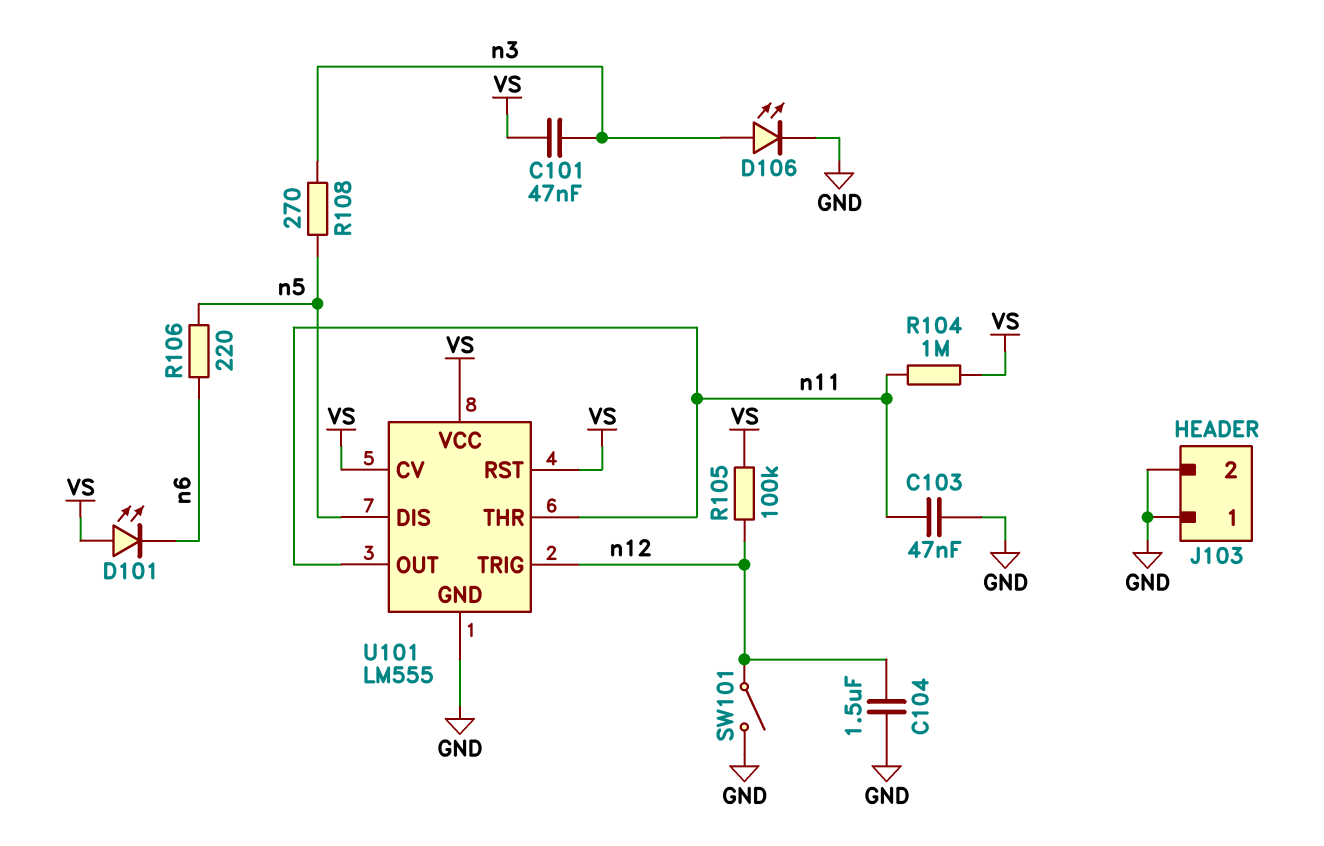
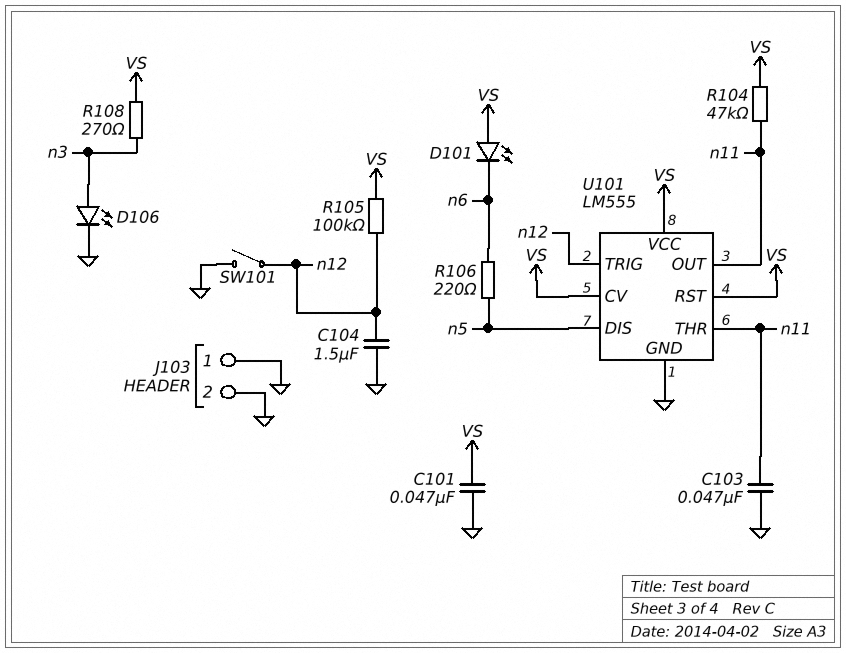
C101: 47nF (VS, n3) -> 47nF (GND, VS)
R104: 1M (VS, n11) -> 47k (VS, n11)
R108: 270 (n3, n5) -> 270 (VS, n3)

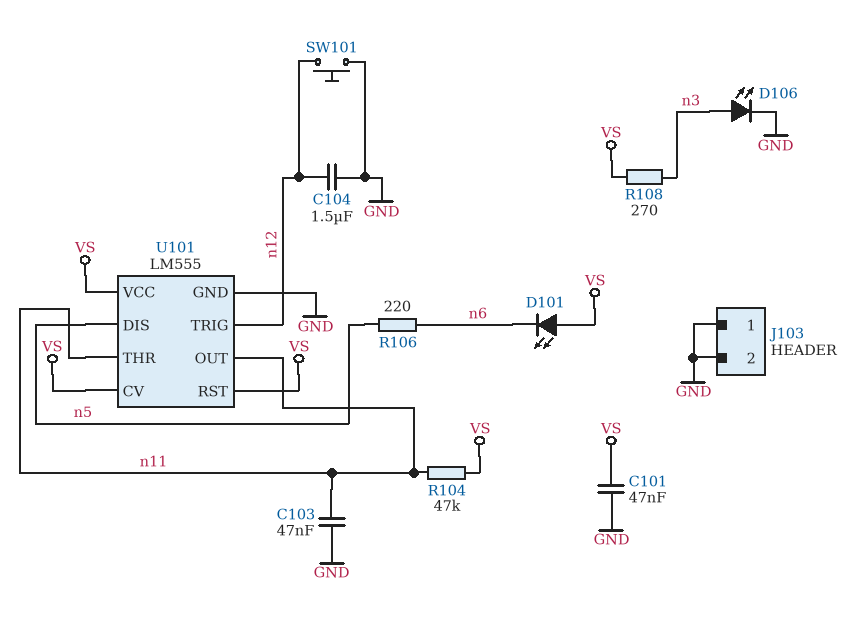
R105: 100k (VS, n12) -> none
SW101: switch (GND, n12) -> button (GND, n12)

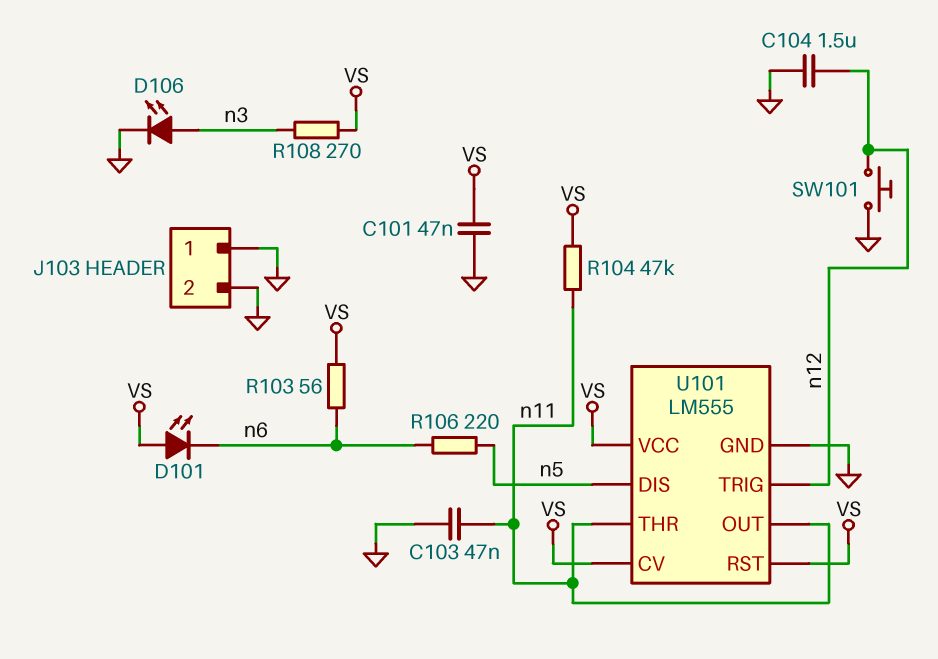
R103: none -> 56 (VS, n6)

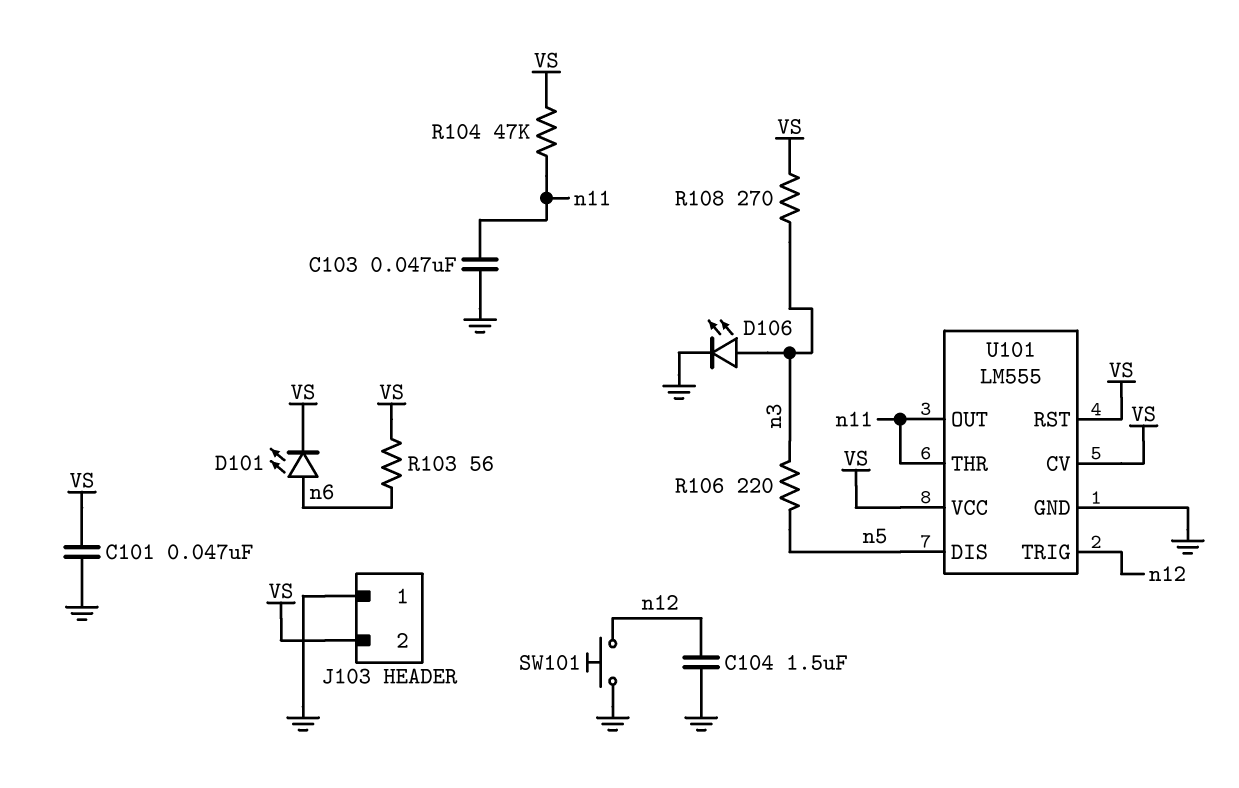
D101: LED (A VS, K n6) -> LED (A n6, K VS)
J103 pin 2: GND -> VS
R106: 220 (n5, n6) -> 220 (n3, n5)

